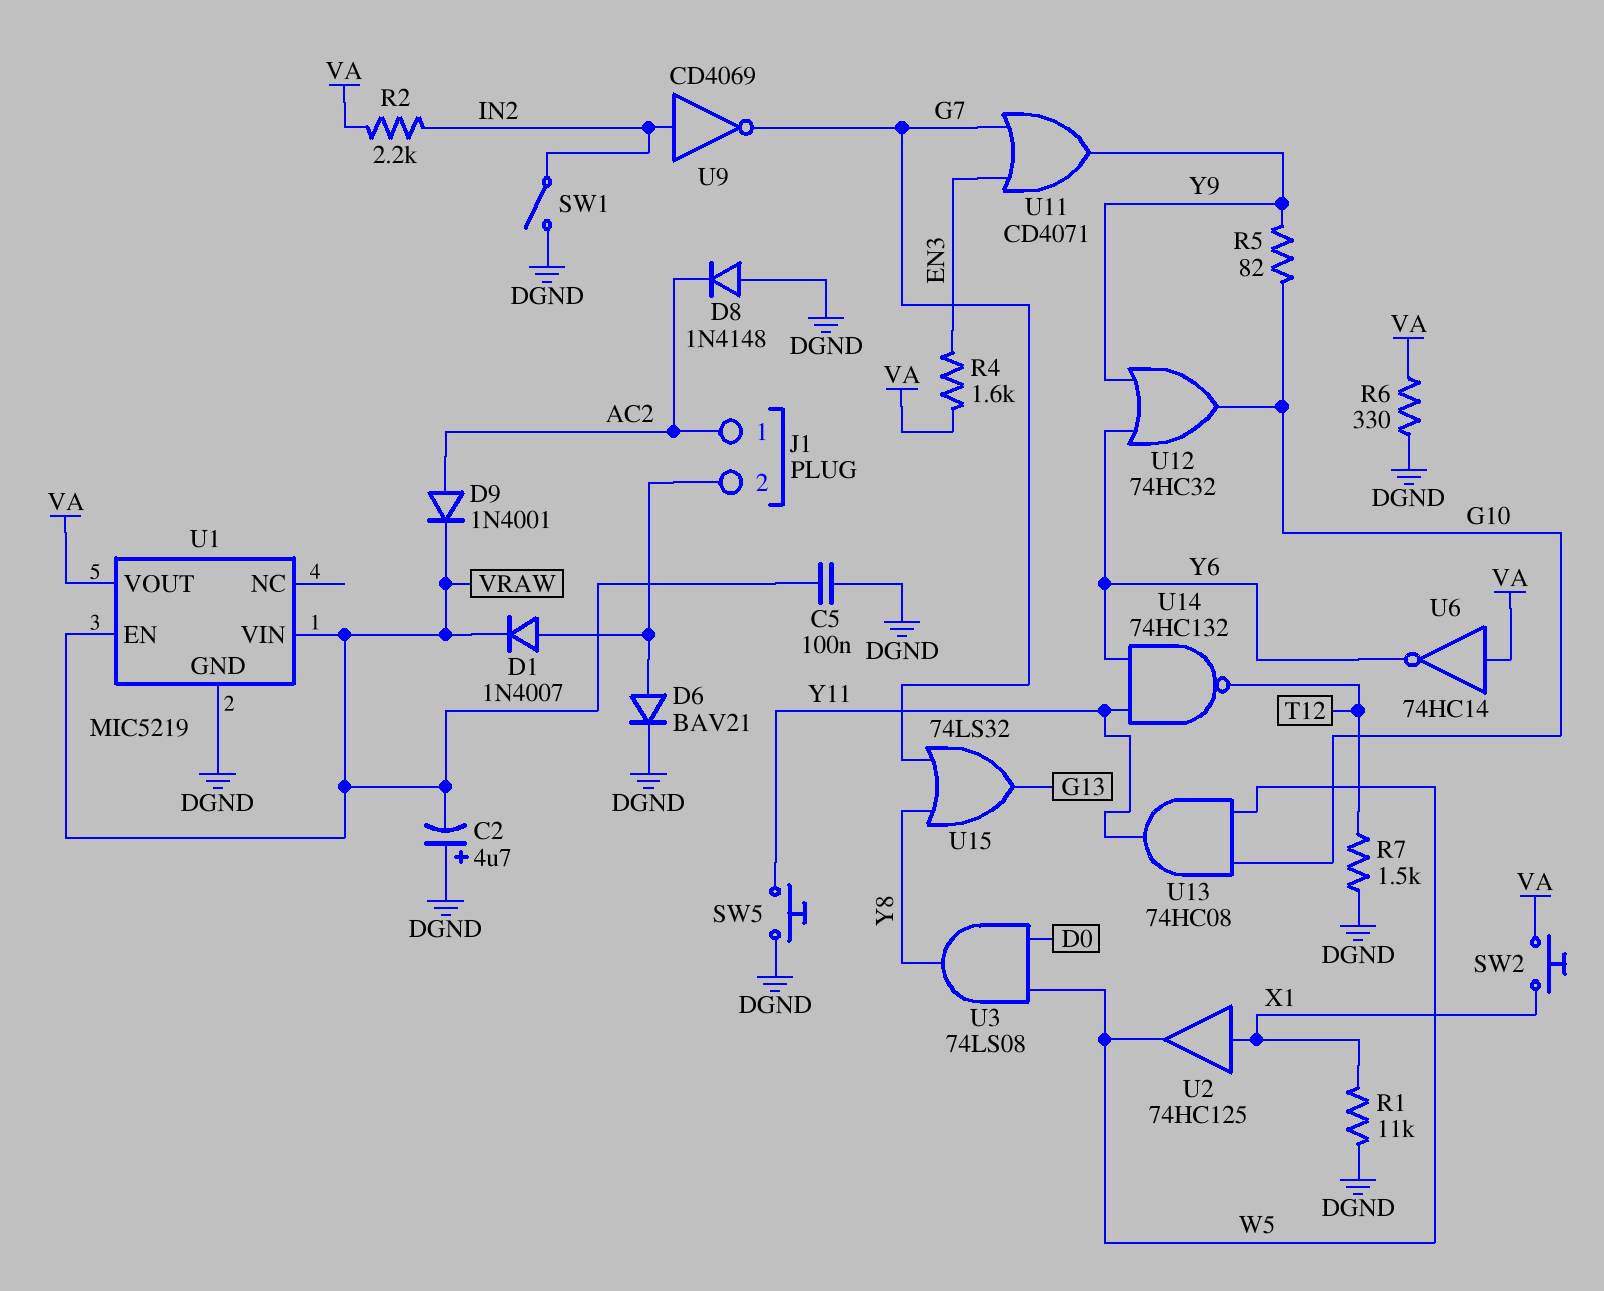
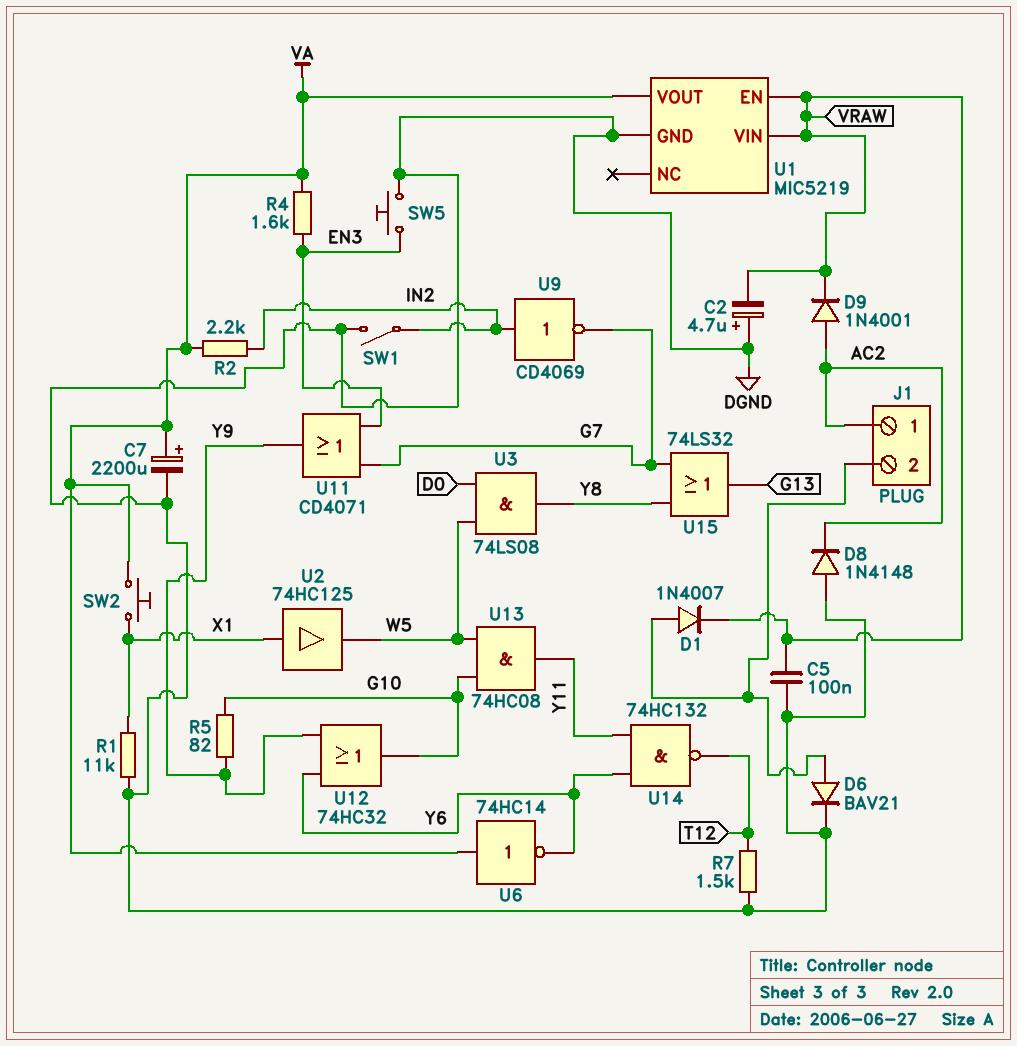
C7: none -> 2200uF (plus VA, minus DGND)
R6: 330 (DGND, VA) -> none
SW5: button (DGND, Y11) -> button (DGND, EN3)

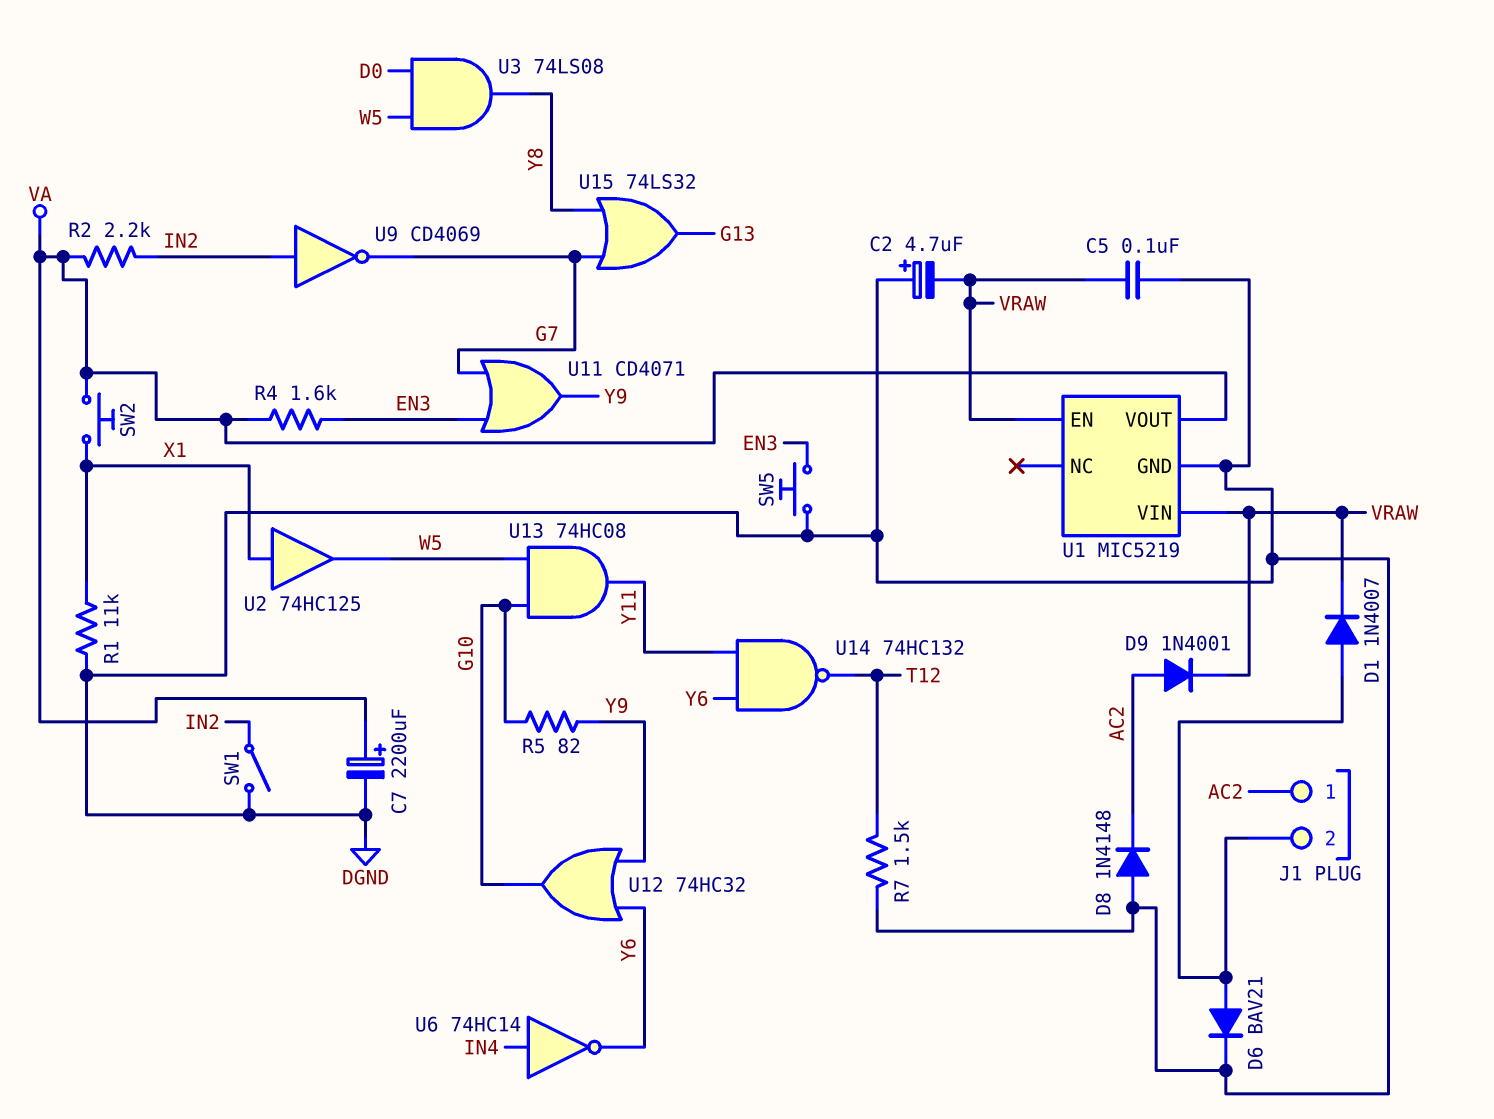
U6: NOT 74HC14 (in VA, out Y6) -> NOT 74HC14 (in IN4, out Y6)

